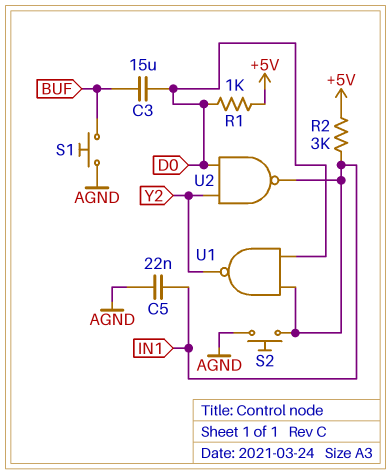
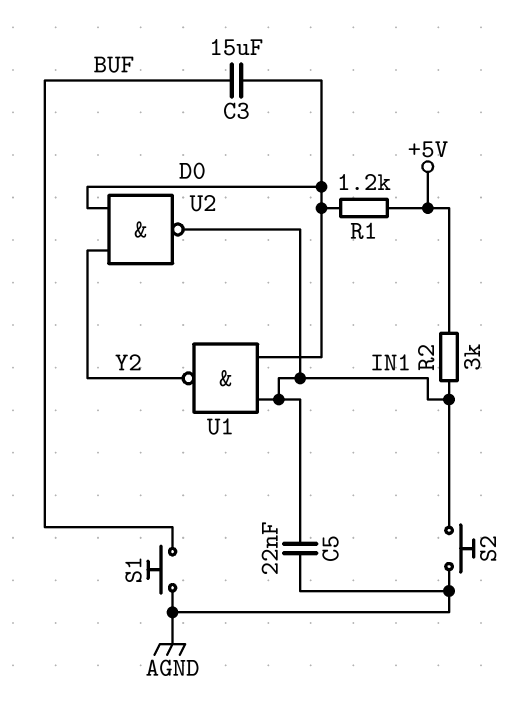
R1: 1k (+5V, D0) -> 1.2k (+5V, D0)

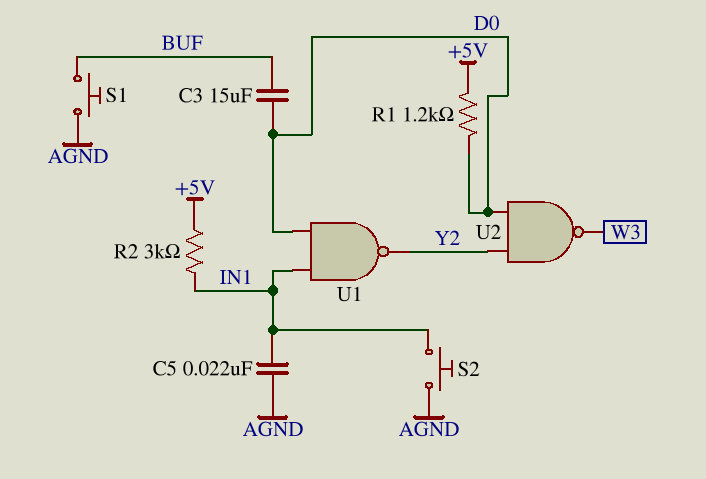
U2: NAND (in D0, in Y2, out IN1) -> NAND (in D0, in Y2, out W3)

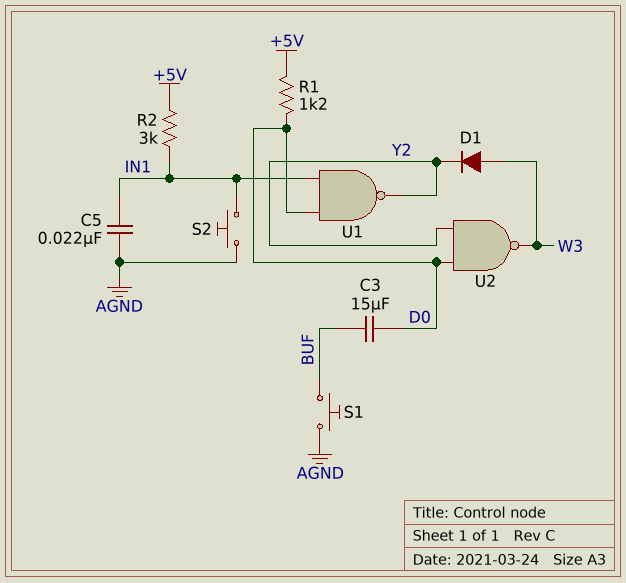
D1: none -> diode (A W3, K Y2)

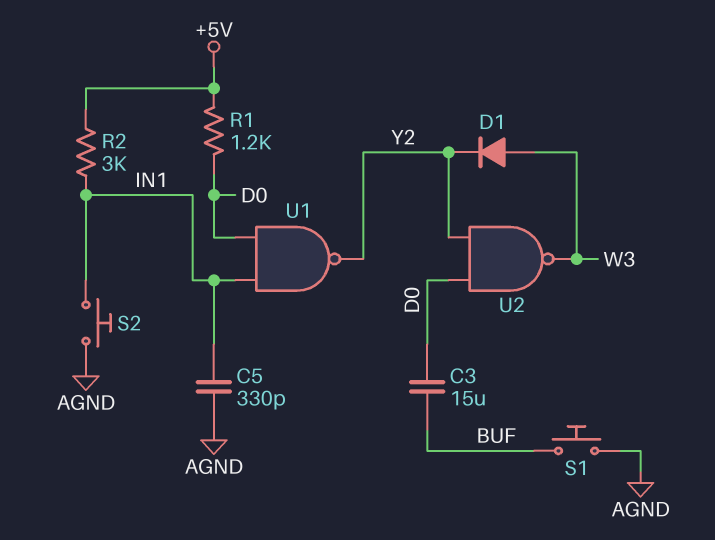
C5: 22nF (AGND, IN1) -> 330pF (AGND, IN1)

